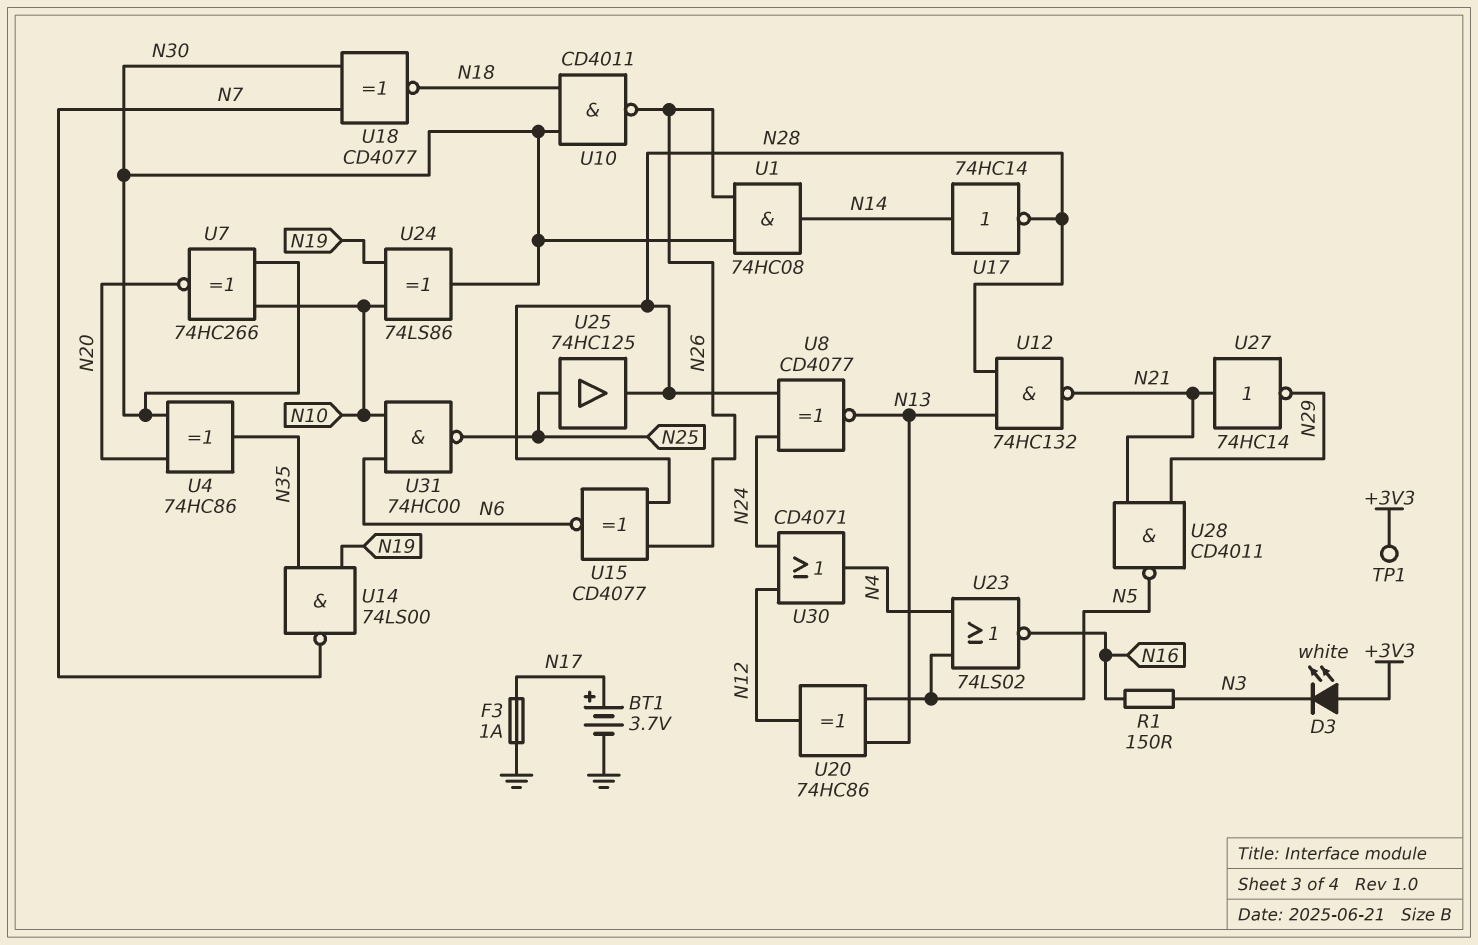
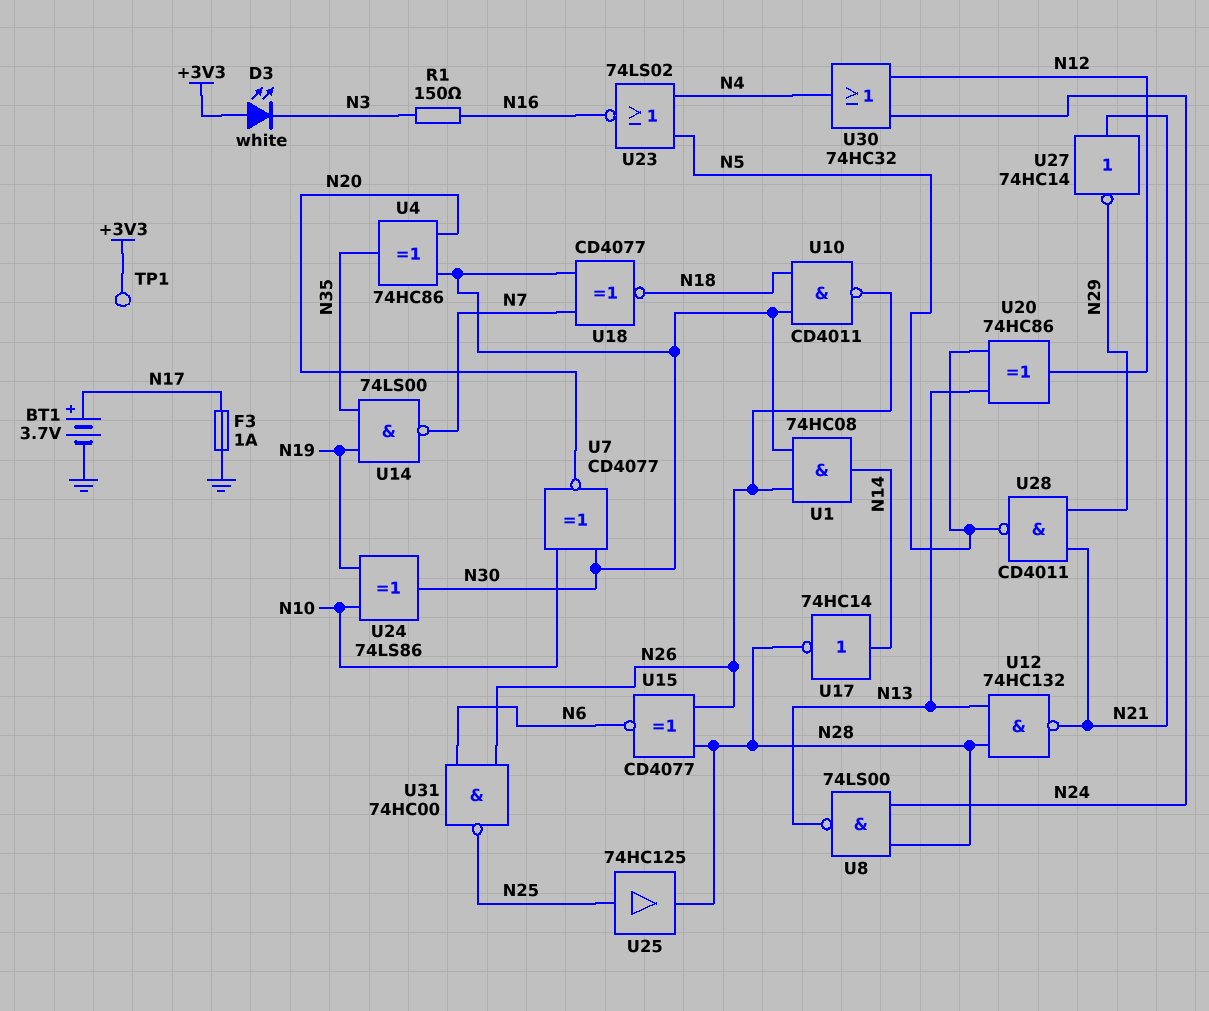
U7: XNOR 74HC266 (in N10, in N30, out N20) -> XNOR CD4077 (in N10, in N30, out N20)
U8: XNOR CD4077 (in N24, in N28, out N13) -> NAND 74LS00 (in N24, in N28, out N13)
U30: OR CD4071 (in N12, in N24, out N4) -> OR 74HC32 (in N12, in N24, out N4)
U31: NAND 74HC00 (in N6, in N10, out N25) -> NAND 74HC00 (in N6, in N26, out N25)

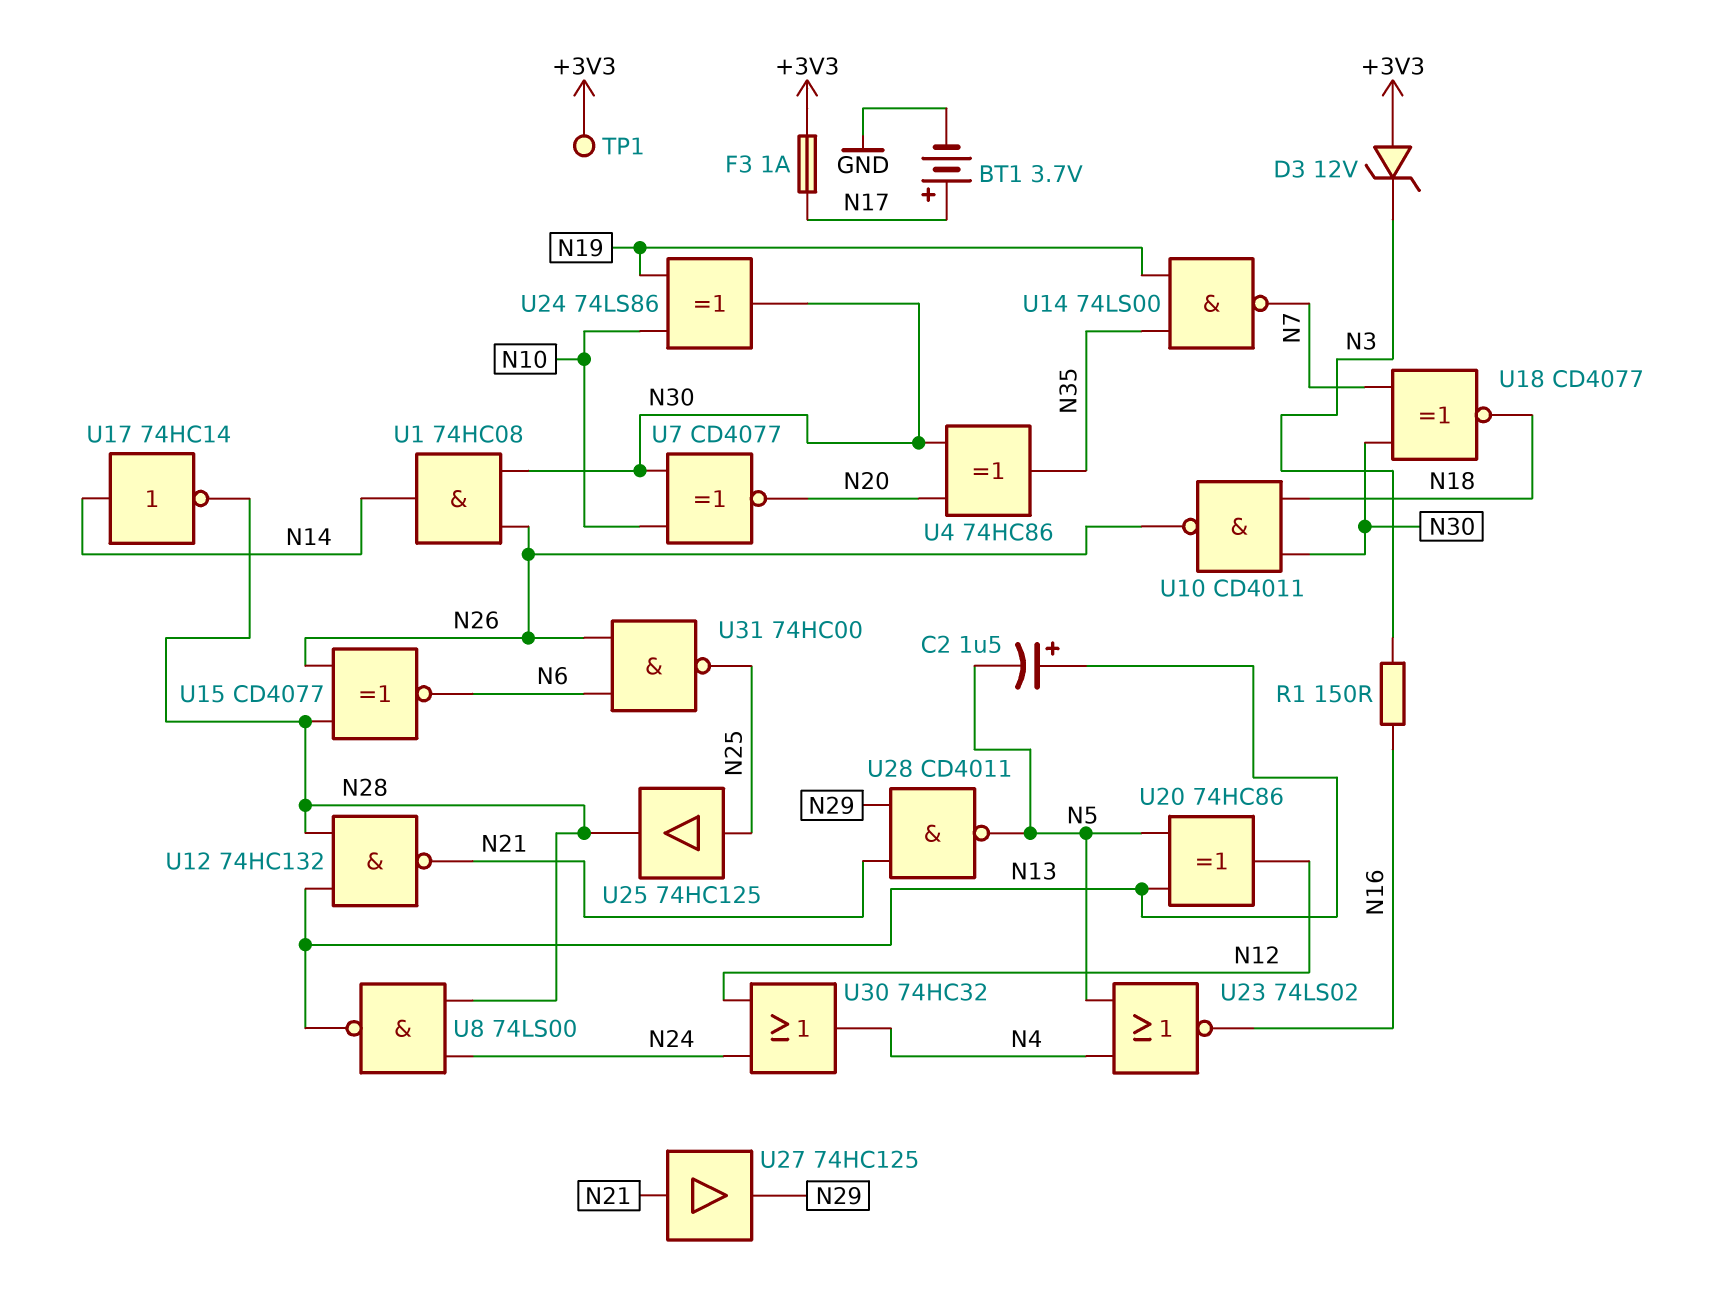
C2: none -> 1.5uF (plus N13, minus N5)
D3: LED white (A +3V3, K N3) -> zener 12V (A +3V3, K N3)
F3: 1A (GND, N17) -> 1A (+3V3, N17)
U27: NOT 74HC14 (in N21, out N29) -> buffer 74HC125 (in N21, out N29)

